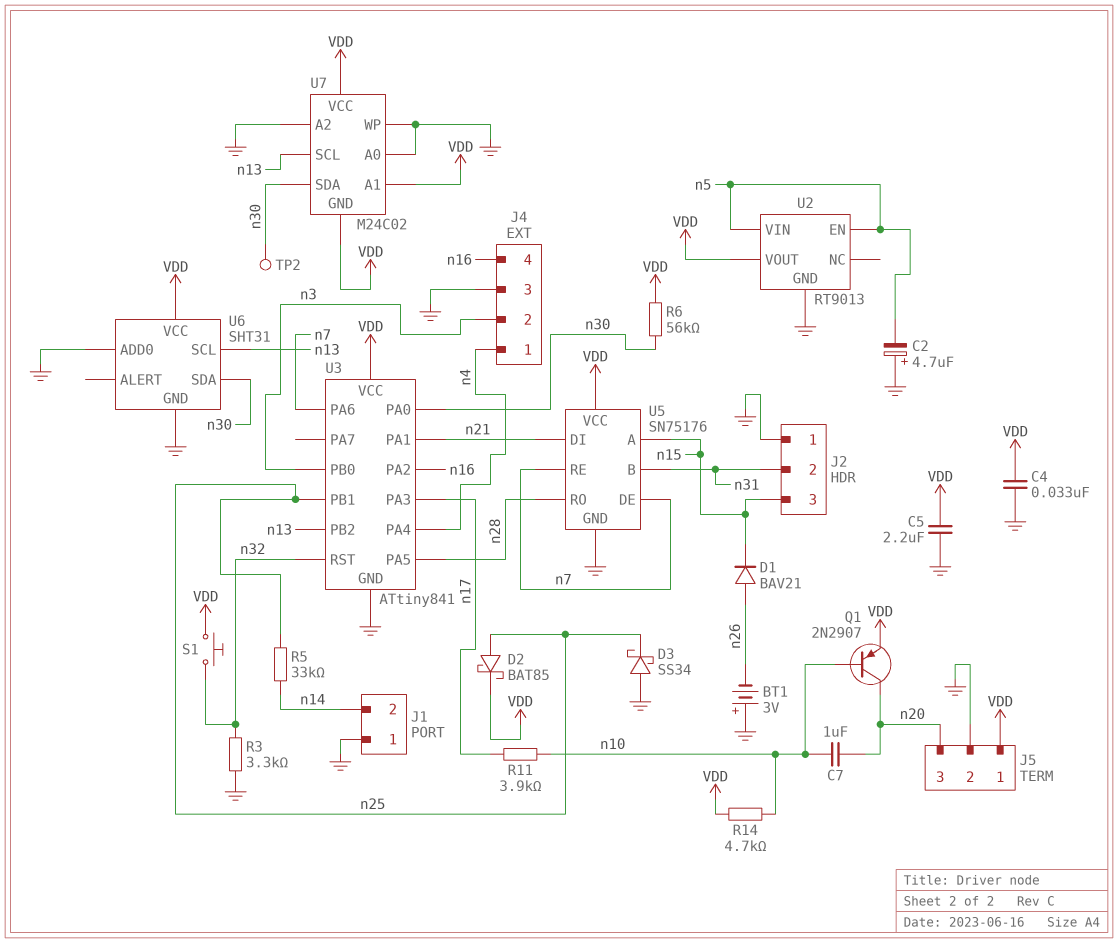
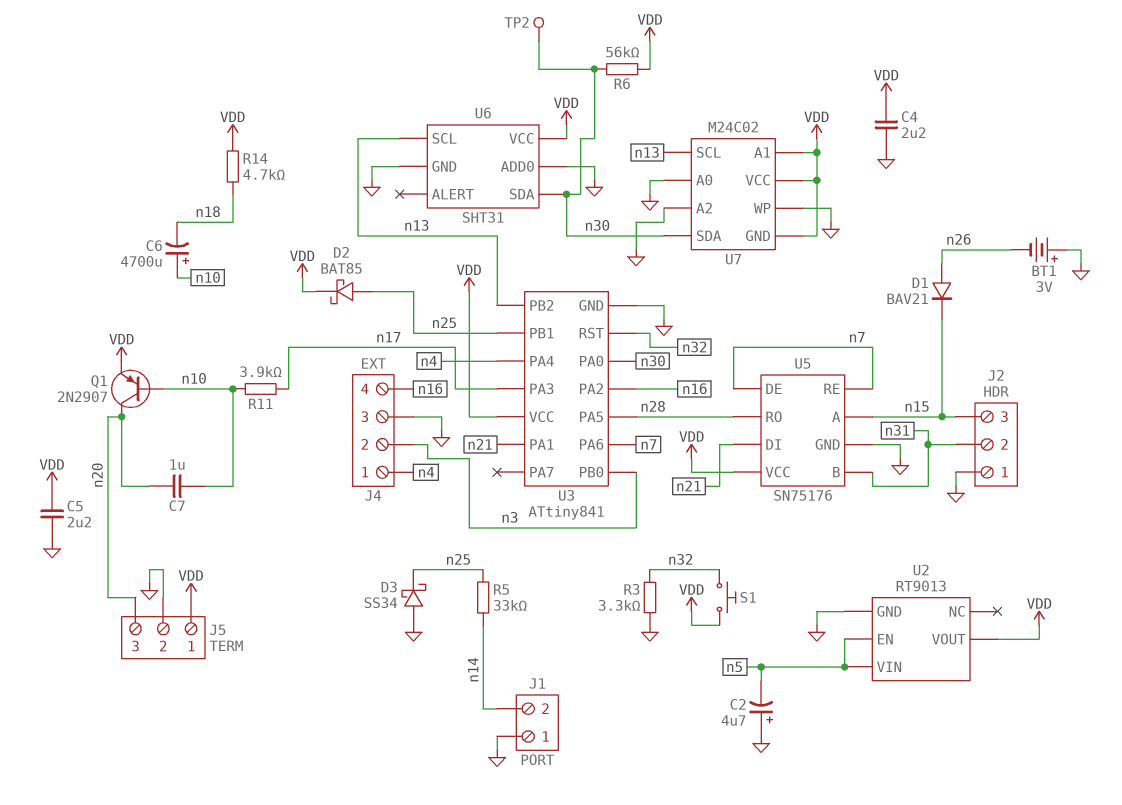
C4: 33nF (GND, VDD) -> 2.2uF (GND, VDD)
C6: none -> 4700uF (plus n10, minus n18)
R14: 4.7k (VDD, n10) -> 4.7k (VDD, n18)

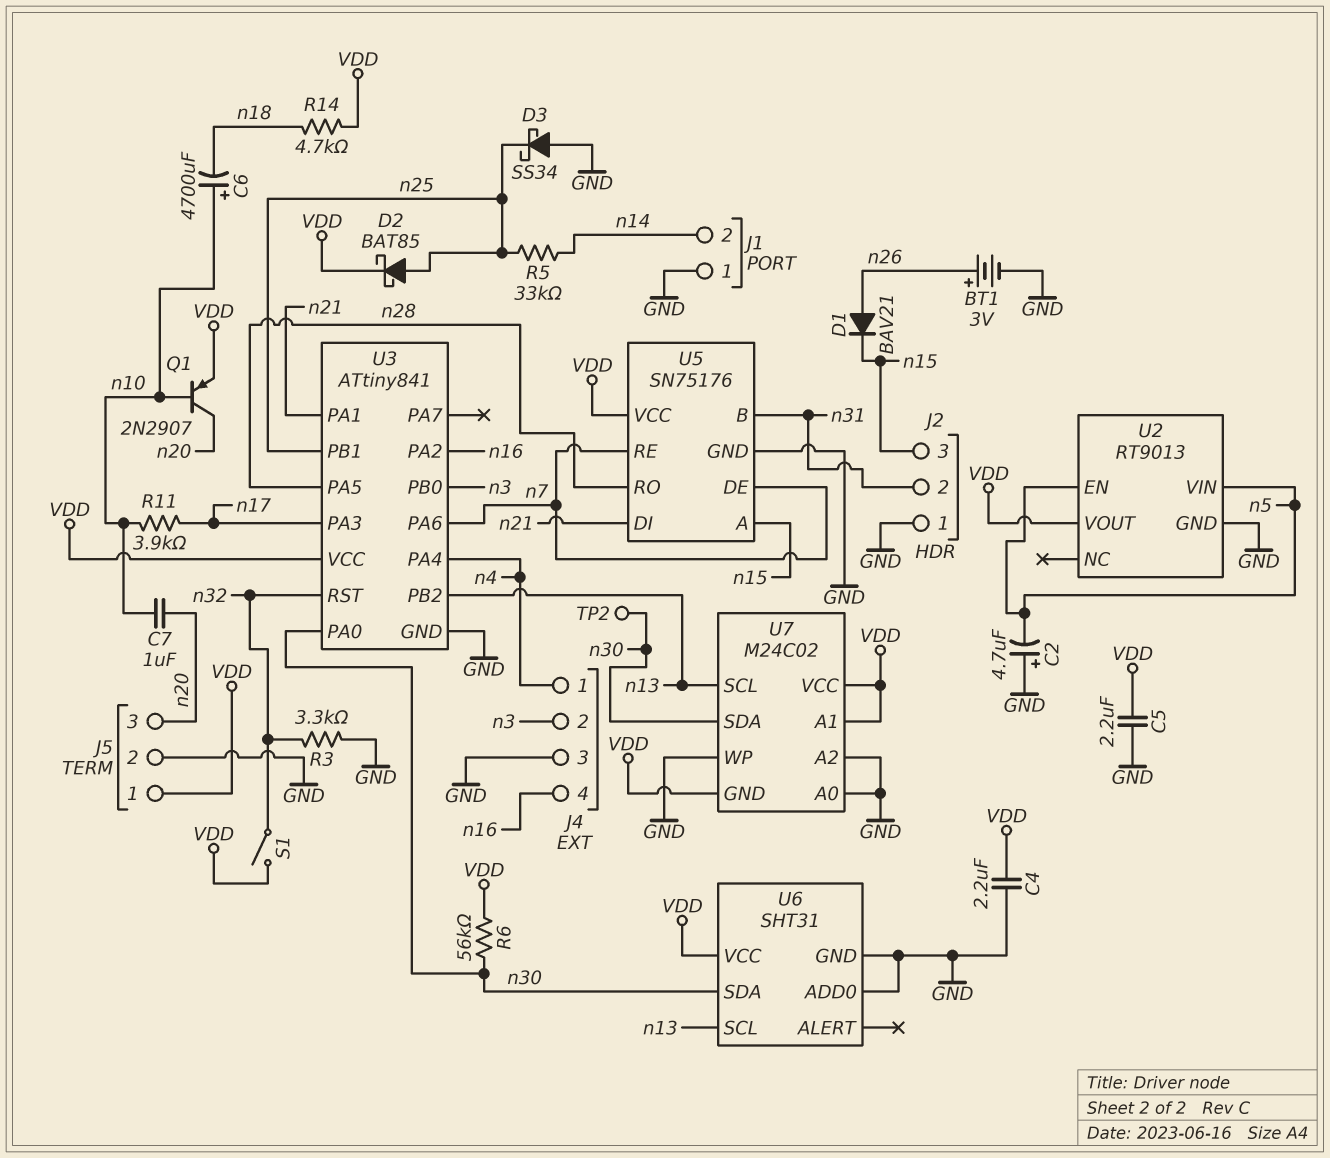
BT1: 3V (plus GND, minus n26) -> 3V (plus n26, minus GND)
S1: button (VDD, n32) -> switch (VDD, n32)

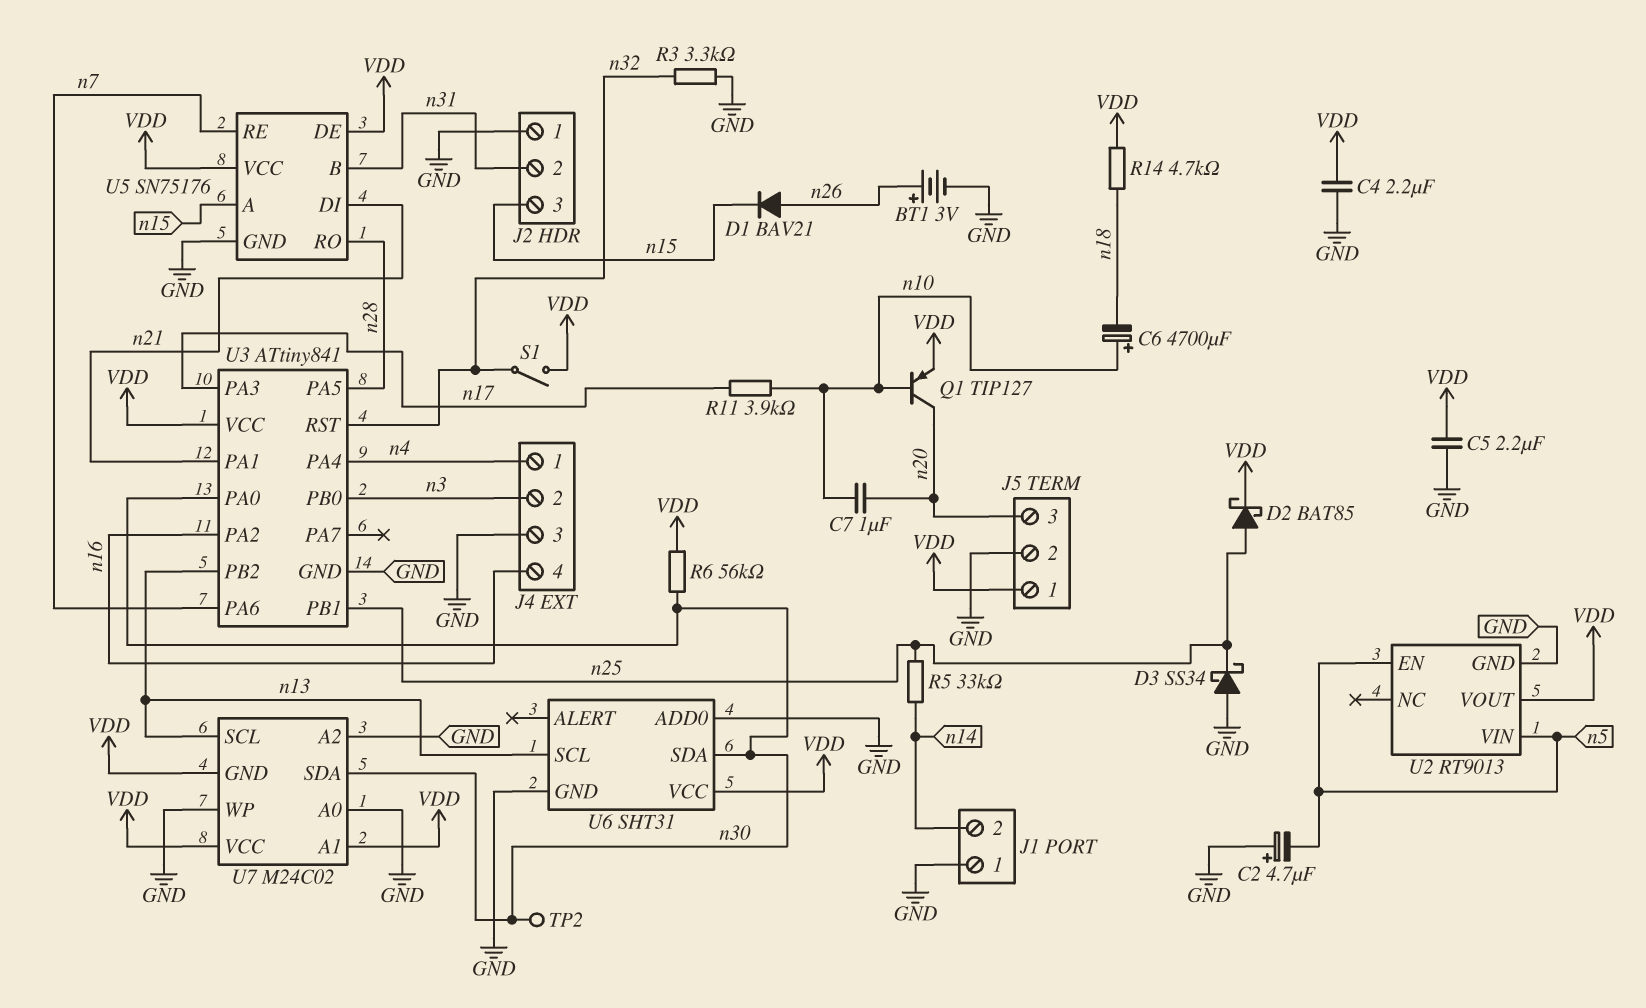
Q1: PNP 2N2907 (B n10, C n20, E VDD) -> PNP TIP127 (B n10, C n20, E VDD)
U5 pin DE: n7 -> VDD

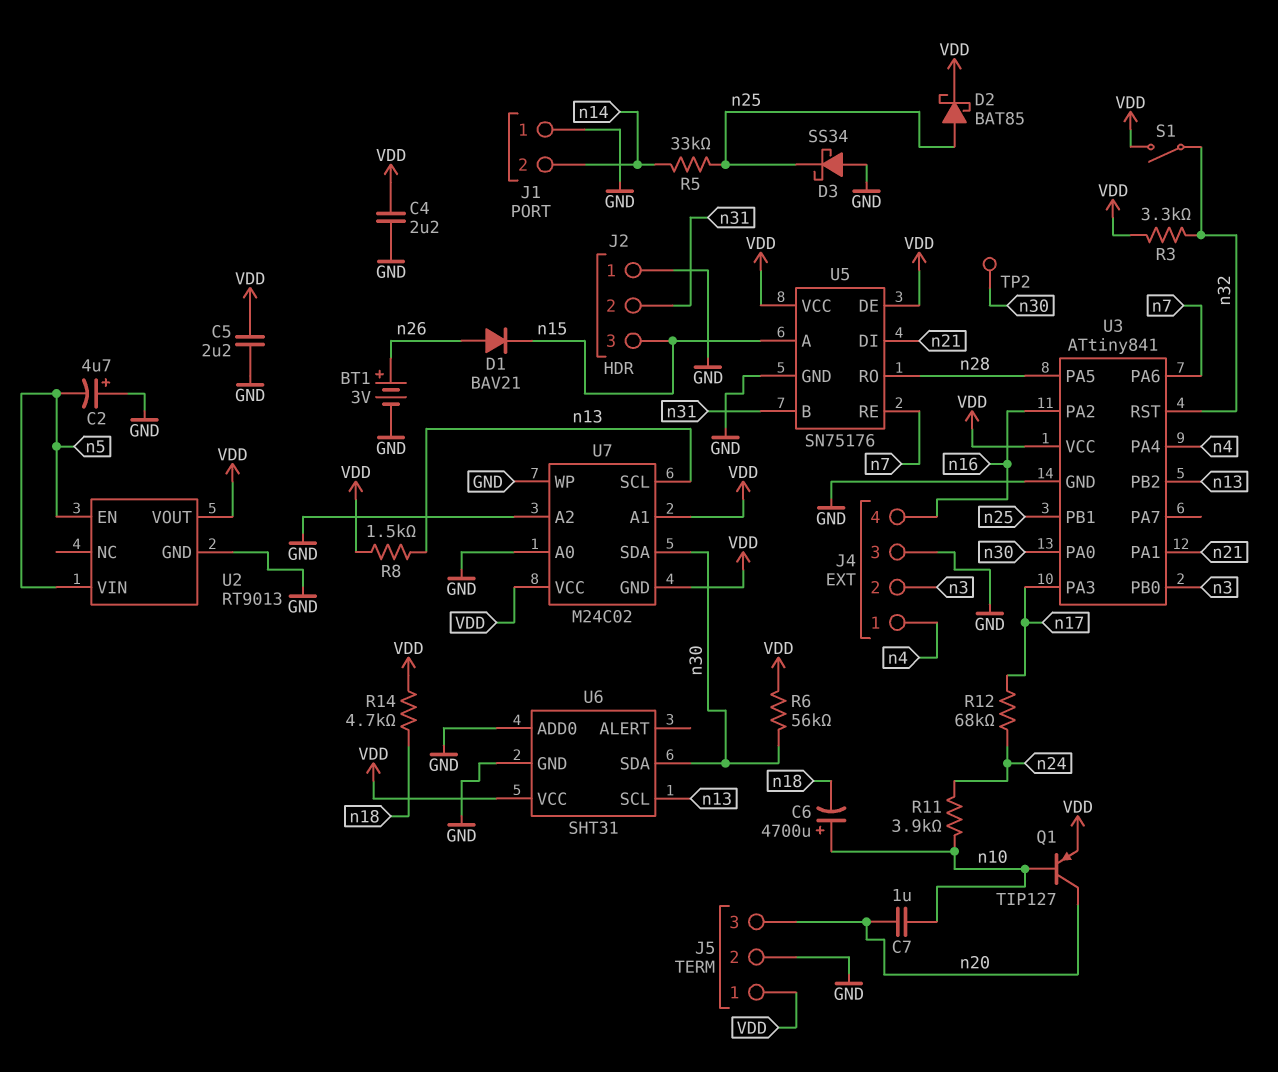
R3: 3.3k (GND, n32) -> 3.3k (VDD, n32)
R8: none -> 1.5k (VDD, n13)
R11: 3.9k (n10, n17) -> 3.9k (n10, n24)
R12: none -> 68k (n17, n24)

